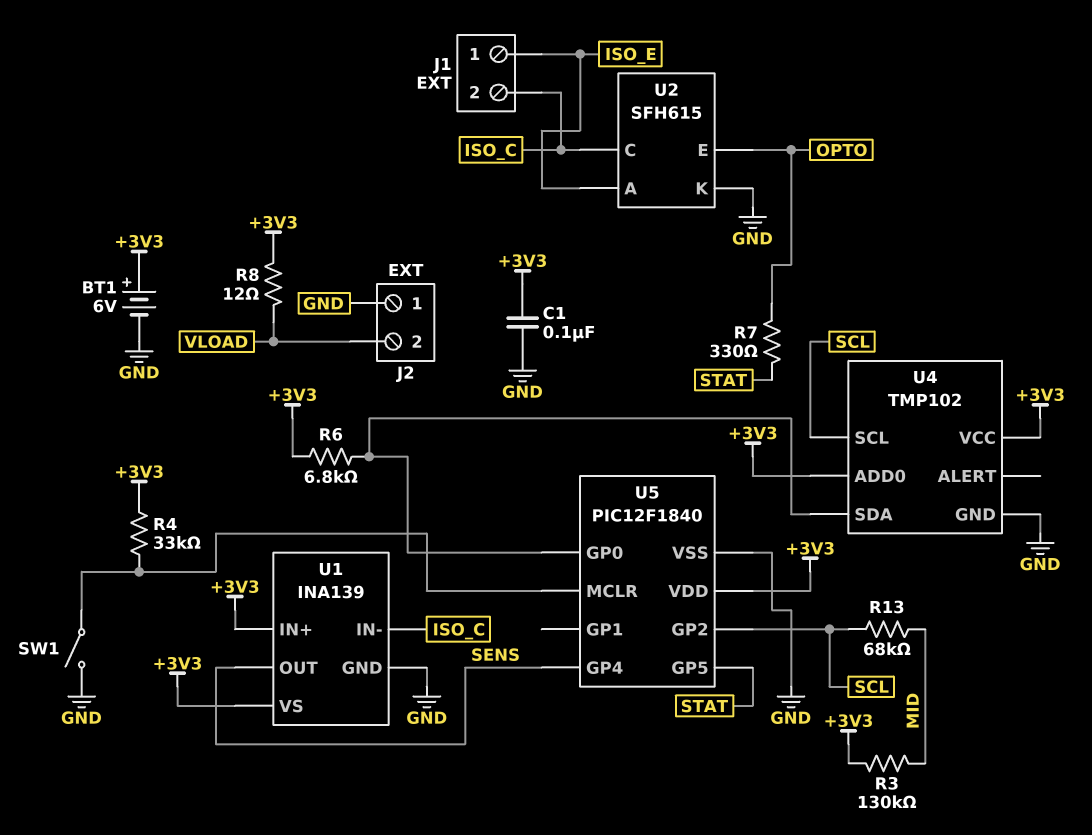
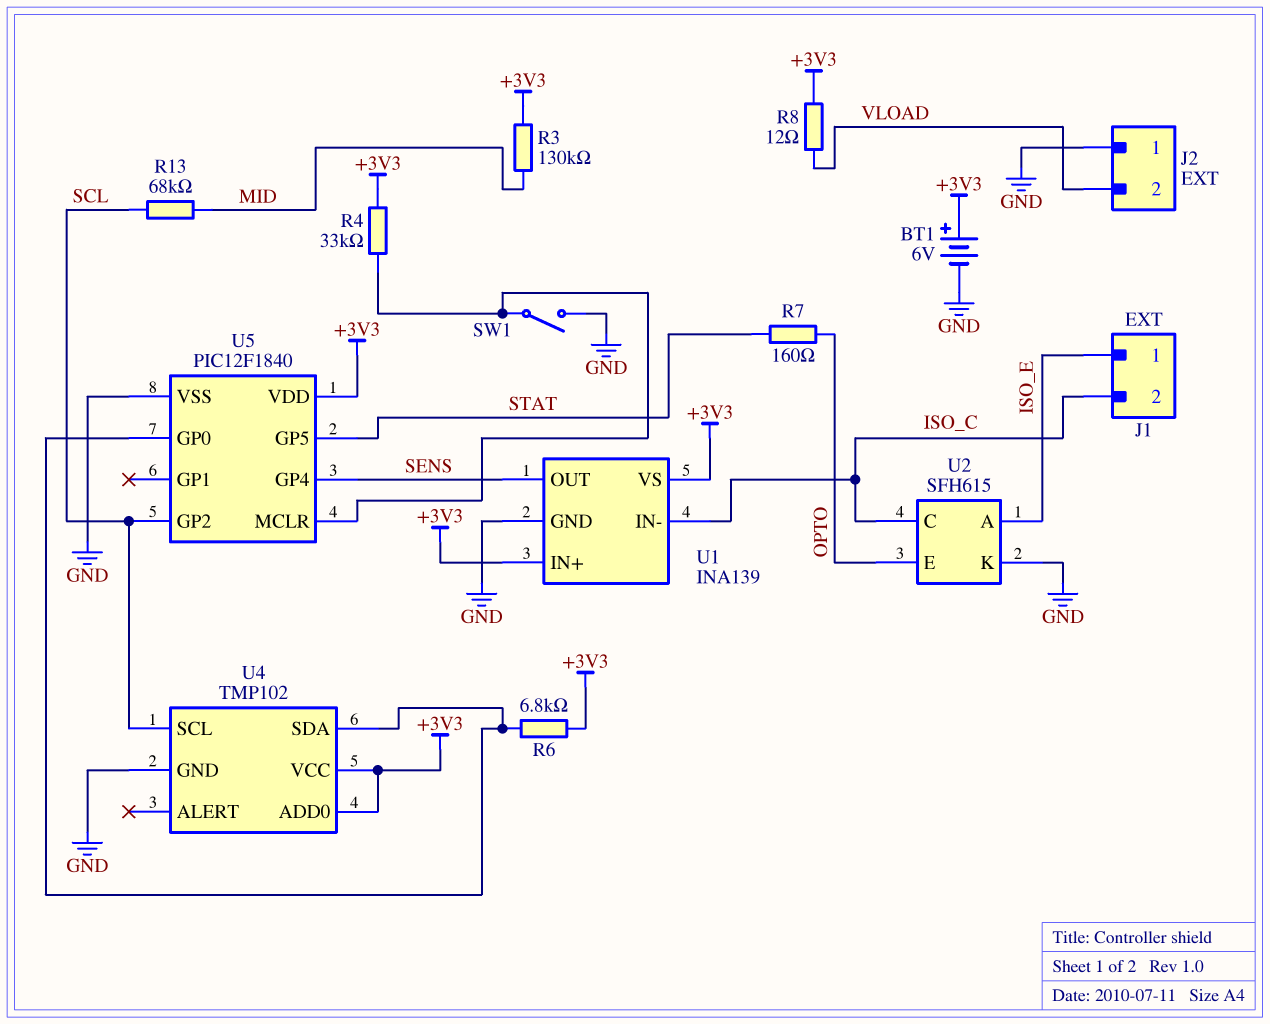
C1: 100nF (+3V3, GND) -> none
R7: 330 (OPTO, STAT) -> 160 (OPTO, STAT)

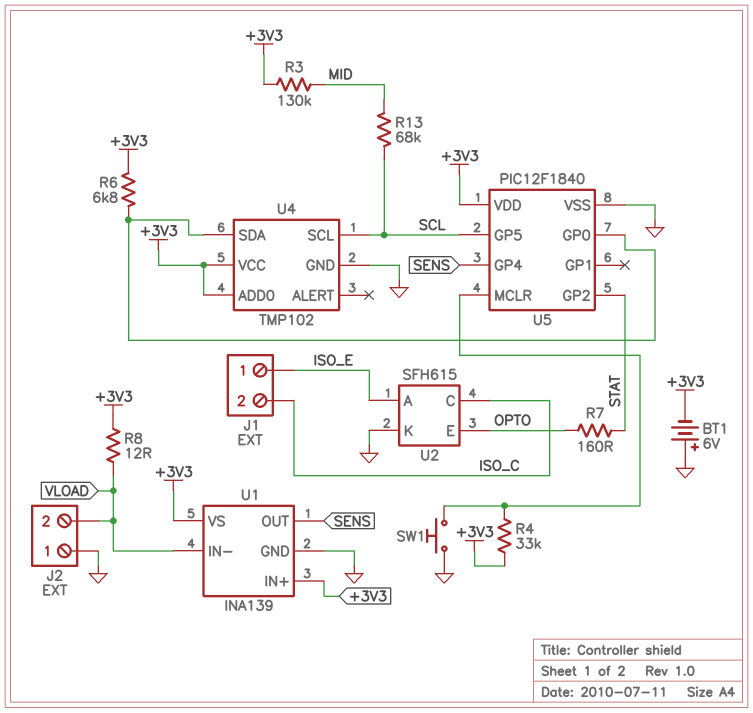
BT1: 6V (plus +3V3, minus GND) -> 6V (plus GND, minus +3V3)
SW1: switch (GND, U5/MCLR) -> button (GND, U5/MCLR)
U1 pin IN-: ISO_C -> VLOAD
U5 pin GP2: SCL -> STAT
U5 pin GP5: STAT -> SCL

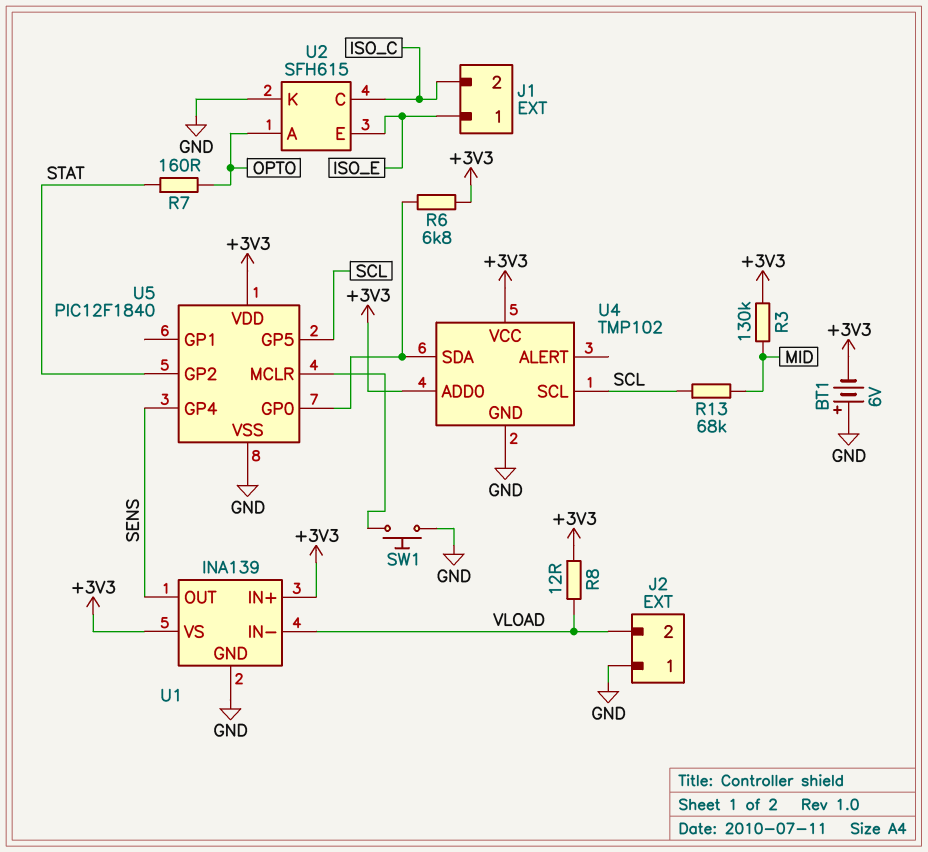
R4: 33k (+3V3, U5/MCLR) -> none
U2 pin A: ISO_E -> OPTO
U2 pin E: OPTO -> ISO_E

